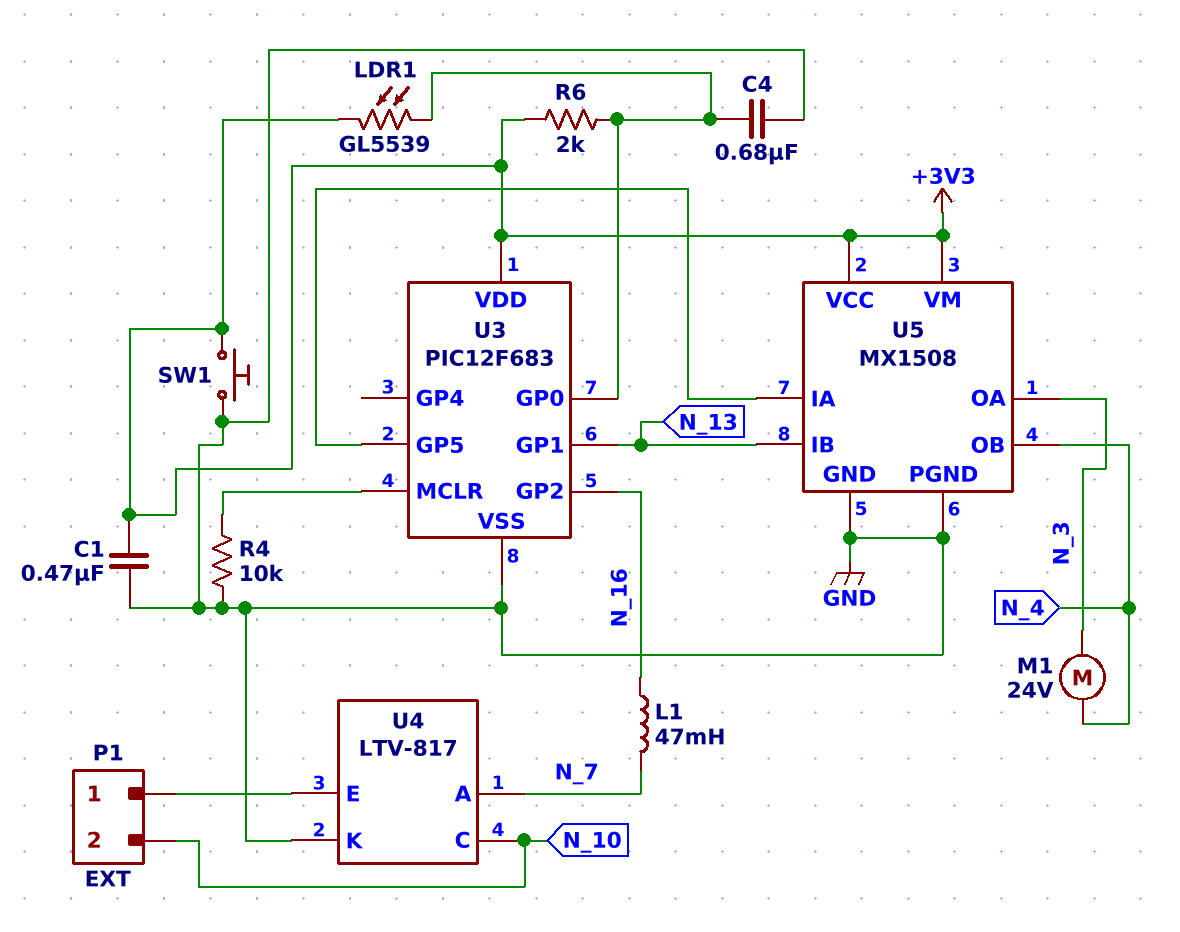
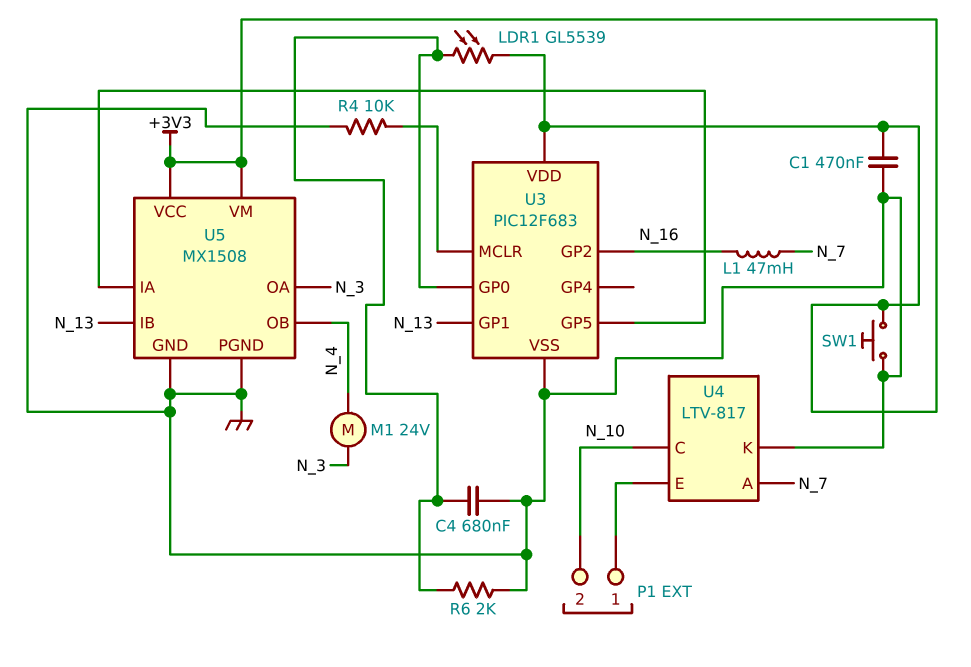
R6: 2k (+3V3, U3/GP0) -> 2k (GND, U3/GP0)

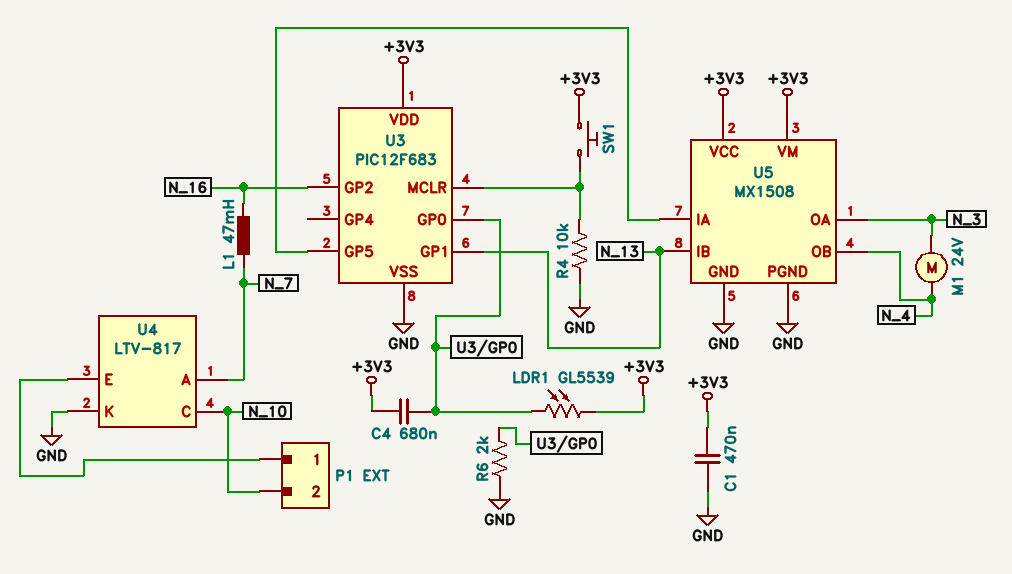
C4: 680nF (GND, U3/GP0) -> 680nF (+3V3, U3/GP0)
SW1: button (+3V3, GND) -> button (+3V3, U3/MCLR)

